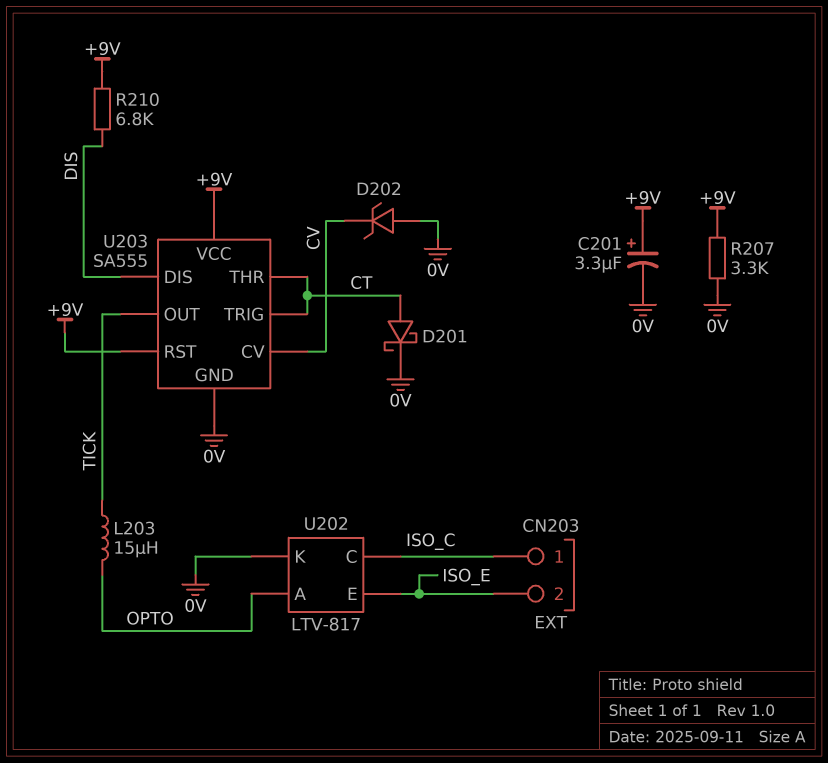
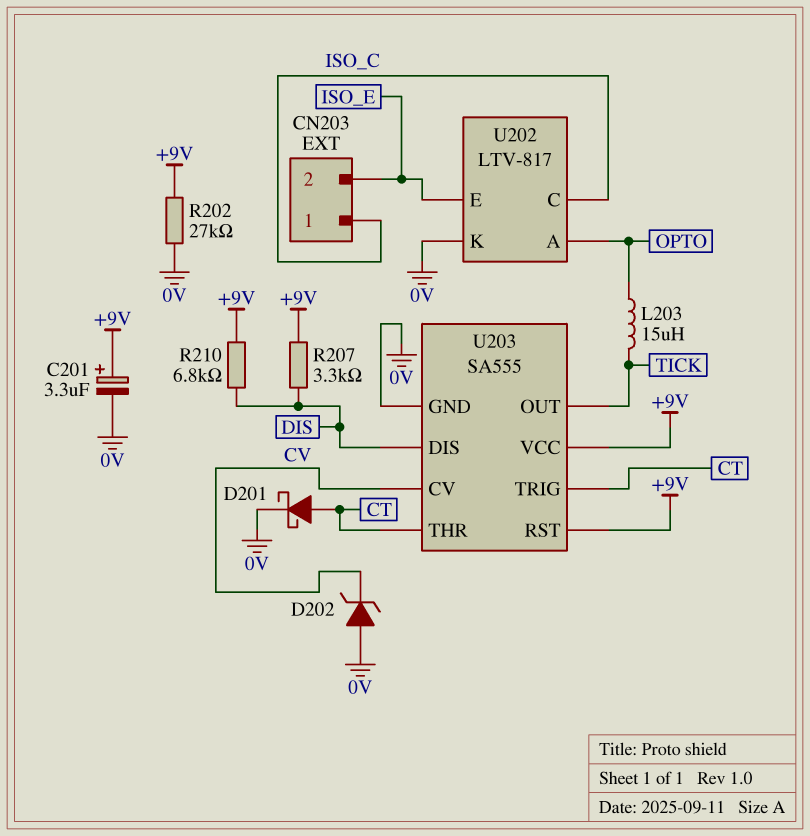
R202: none -> 27k (+9V, 0V)
R207: 3.3k (+9V, 0V) -> 3.3k (+9V, DIS)

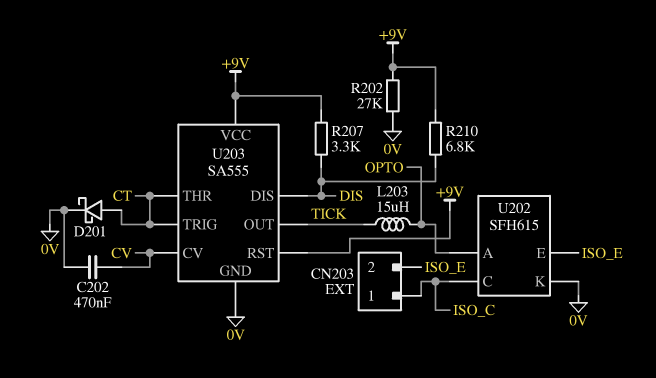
C201: 3.3uF (plus +9V, minus 0V) -> none
C202: none -> 470nF (0V, CV)
D202: zener (A 0V, K CV) -> none
U202: LTV-817 -> SFH615

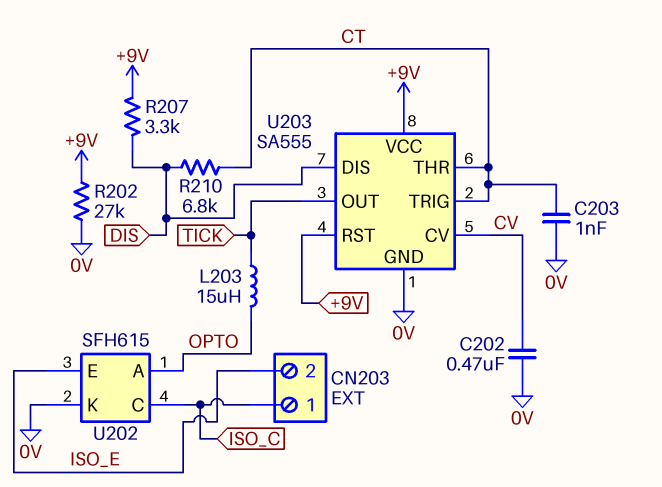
C203: none -> 1nF (0V, CT)
D201: schottky (A CT, K 0V) -> none
R210: 6.8k (+9V, DIS) -> 6.8k (CT, DIS)

